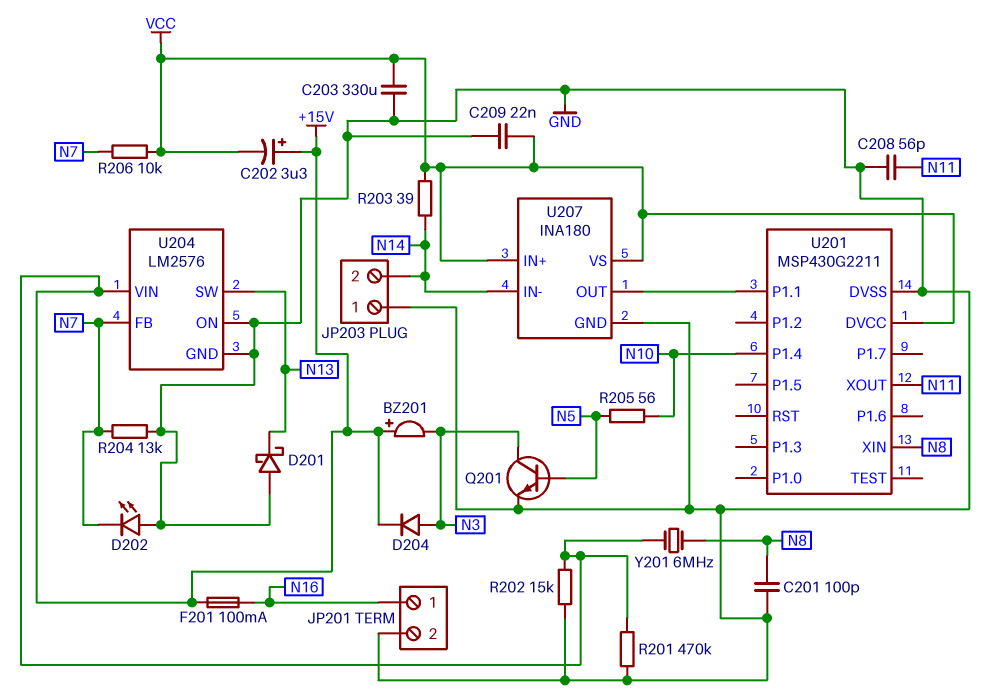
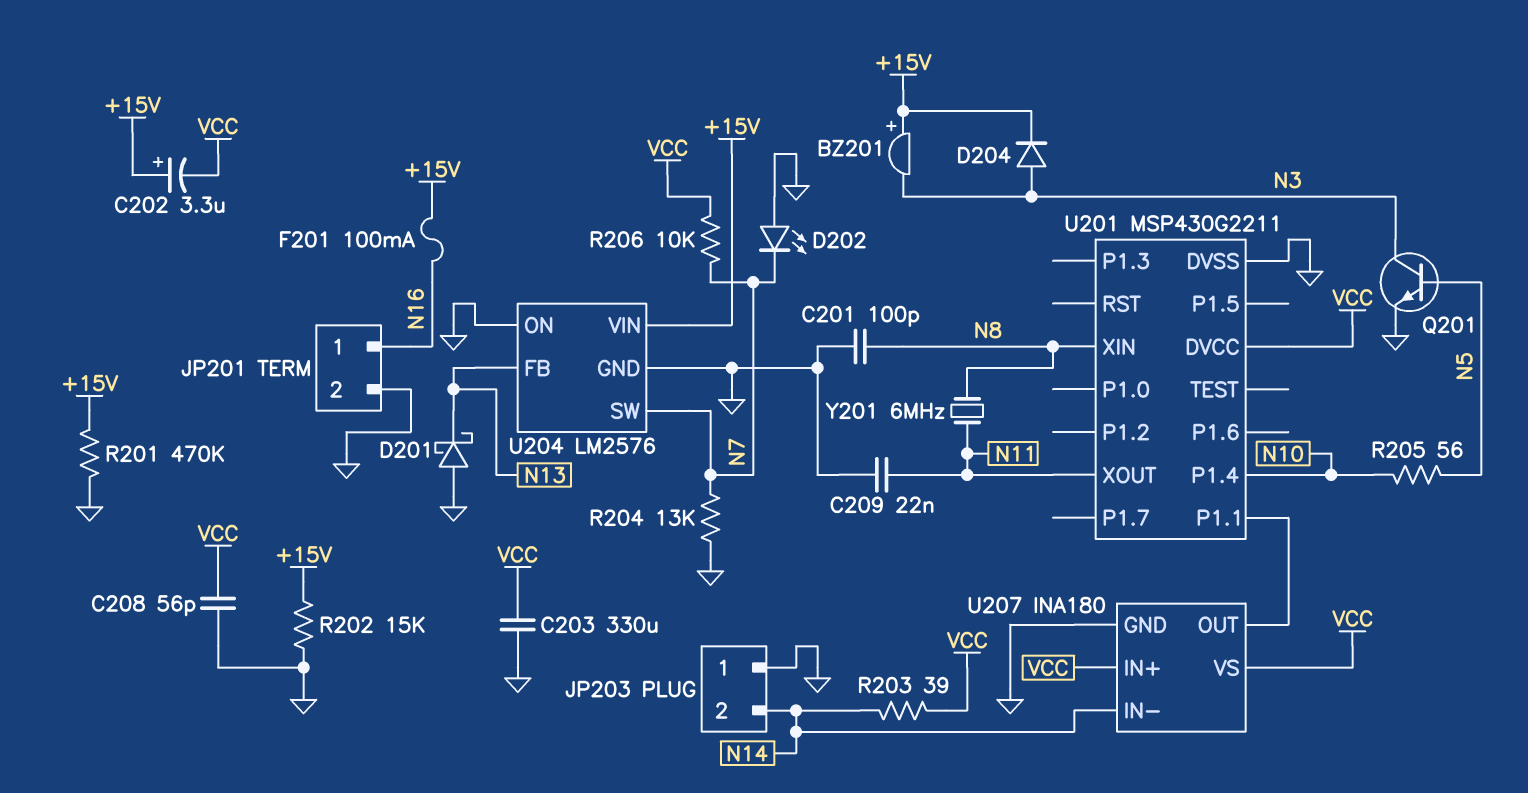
C208: 56pF (GND, N11) -> 56pF (GND, VCC)
C209: 22nF (GND, VCC) -> 22nF (GND, N11)
U204 pin FB: N7 -> N13
U204 pin SW: N13 -> N7
Y201: 6MHz (+15V, N8) -> 6MHz (N8, N11)

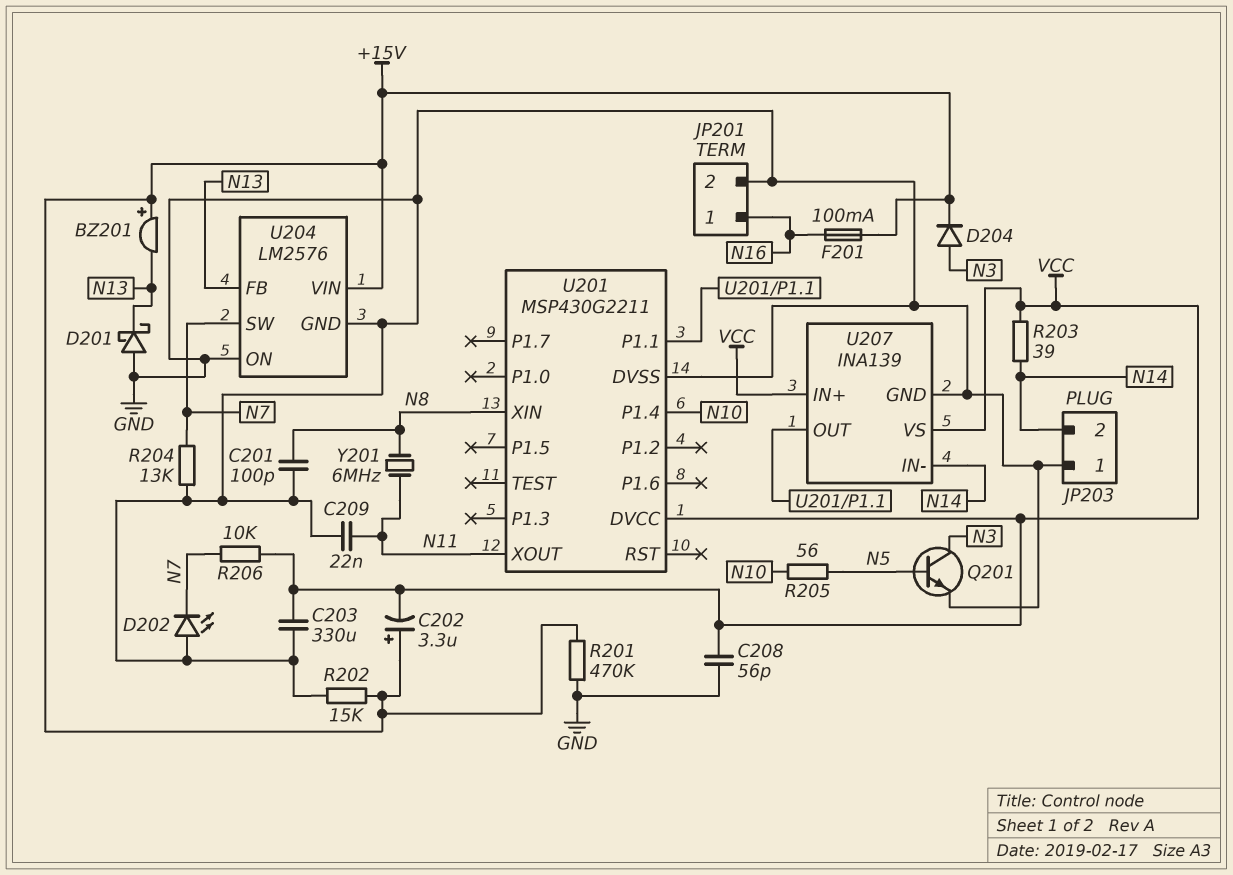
BZ201: buzzer (plus +15V, minus N3) -> buzzer (plus +15V, minus N13)
U207: INA180 -> INA139

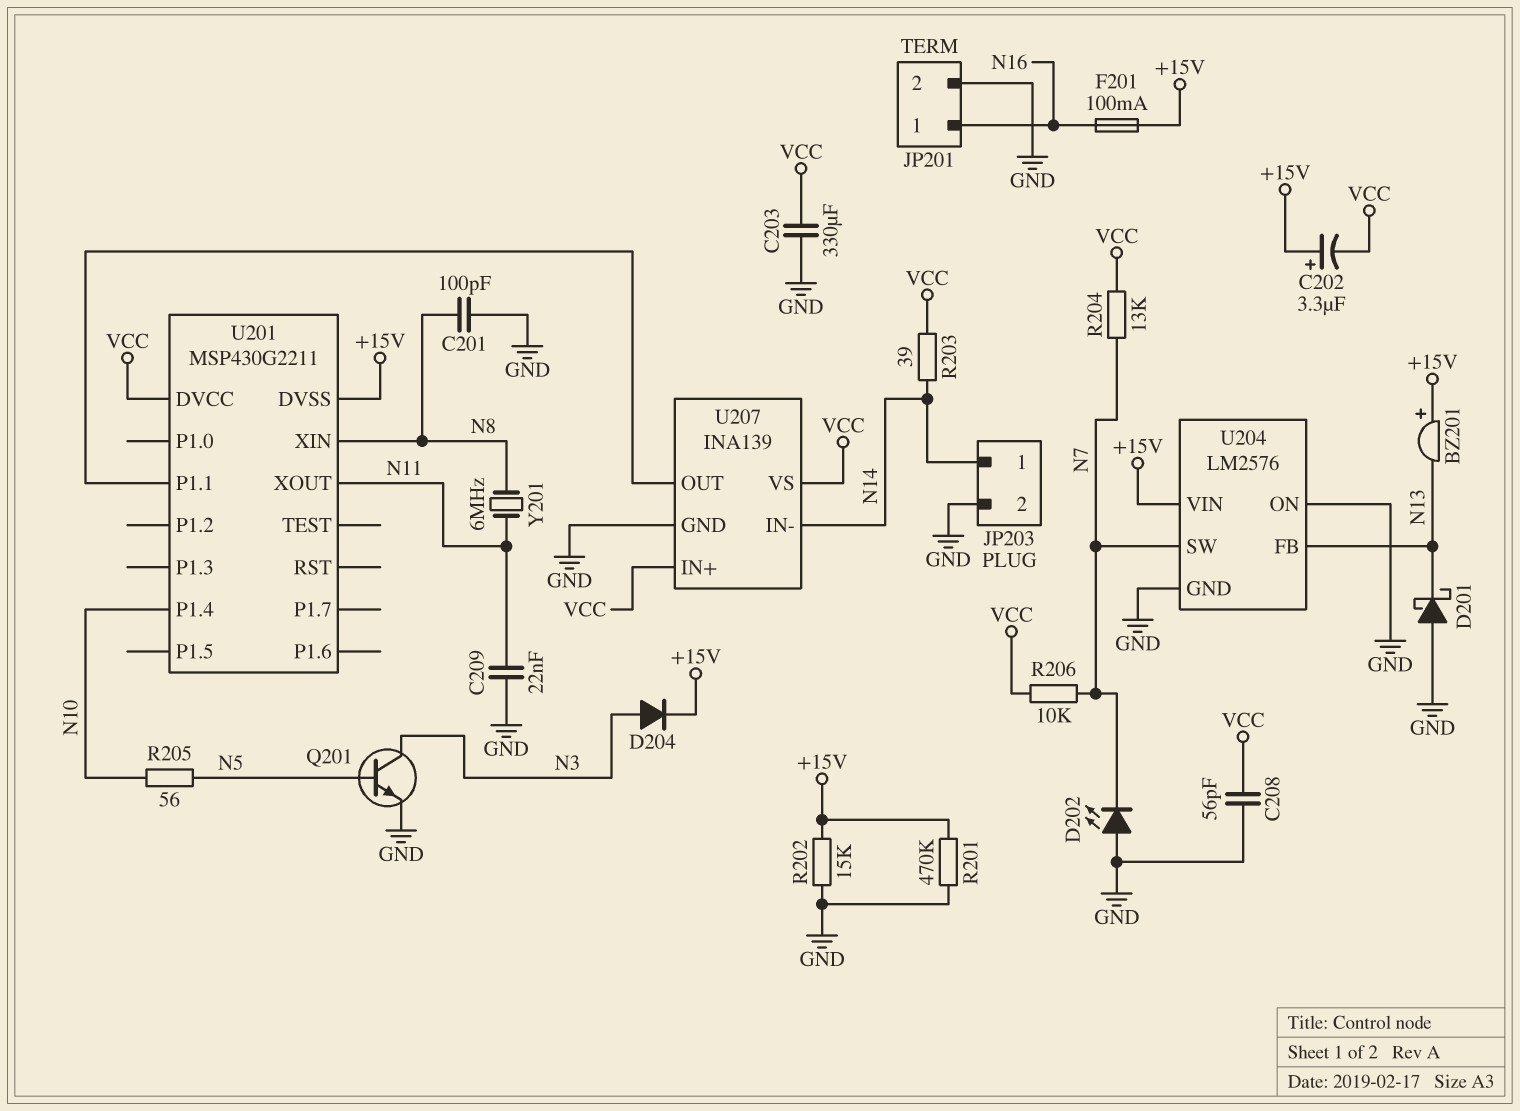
JP203 pin 1: GND -> N14
JP203 pin 2: N14 -> GND
R204: 13k (GND, N7) -> 13k (N7, VCC)
U201 pin DVSS: GND -> +15V

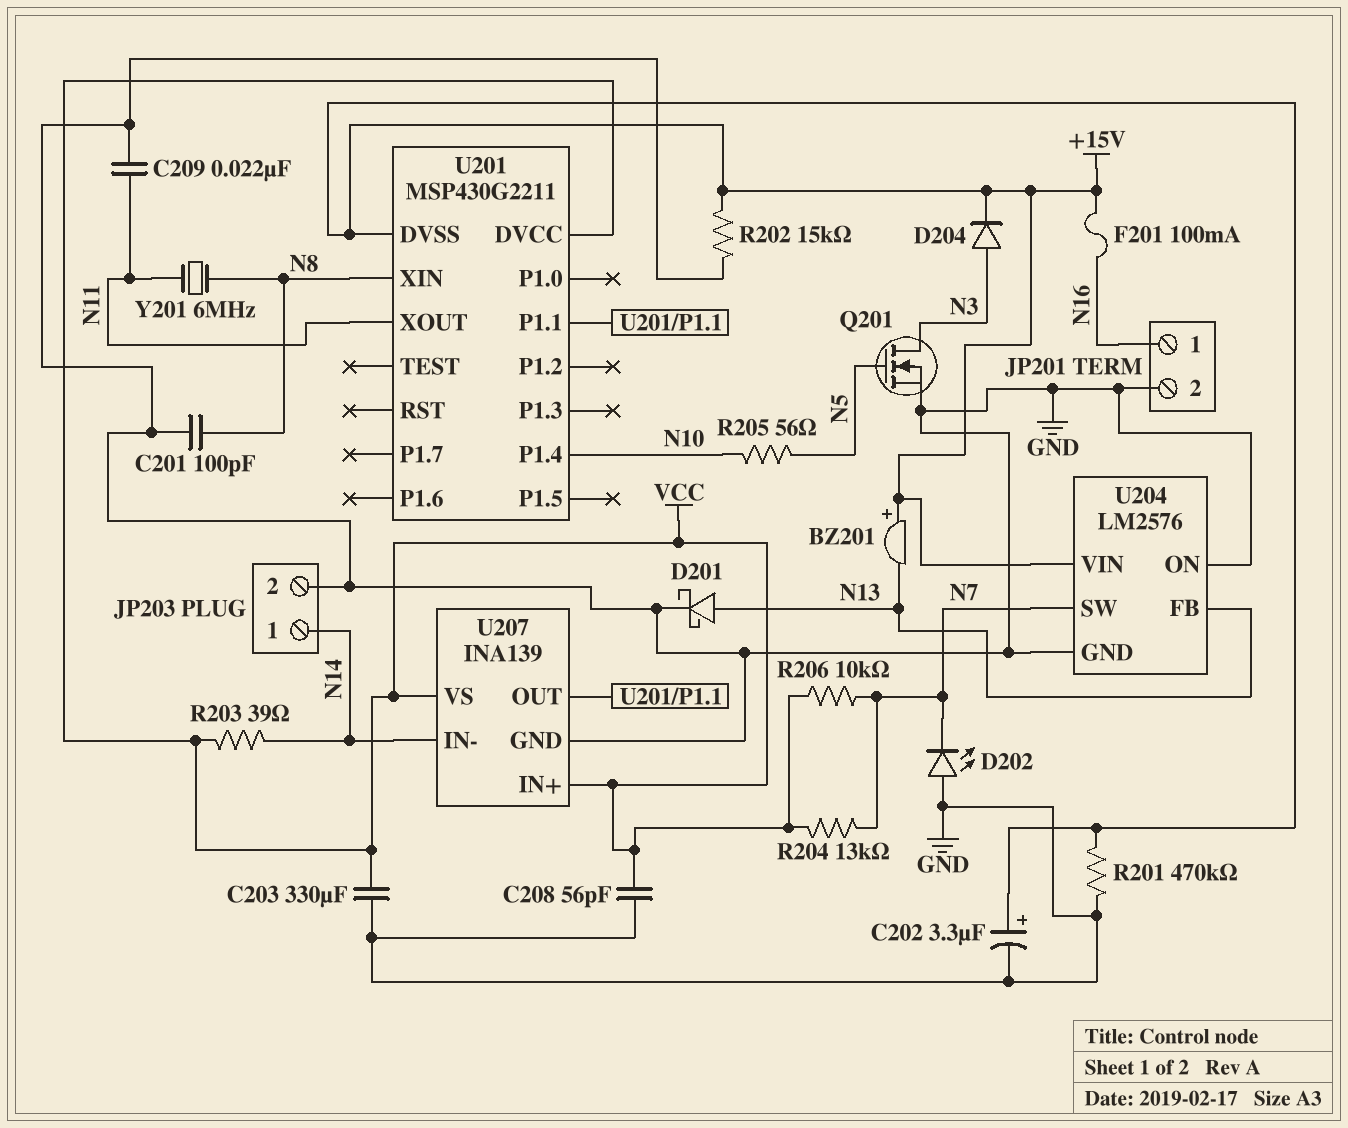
C202: 3.3uF (plus +15V, minus VCC) -> 3.3uF (plus +15V, minus GND)
D201: schottky (A GND, K N13) -> schottky (A N13, K GND)
Q201: NPN (B N5, C N3, E GND) -> NMOS (G N5, D N3, S GND)

